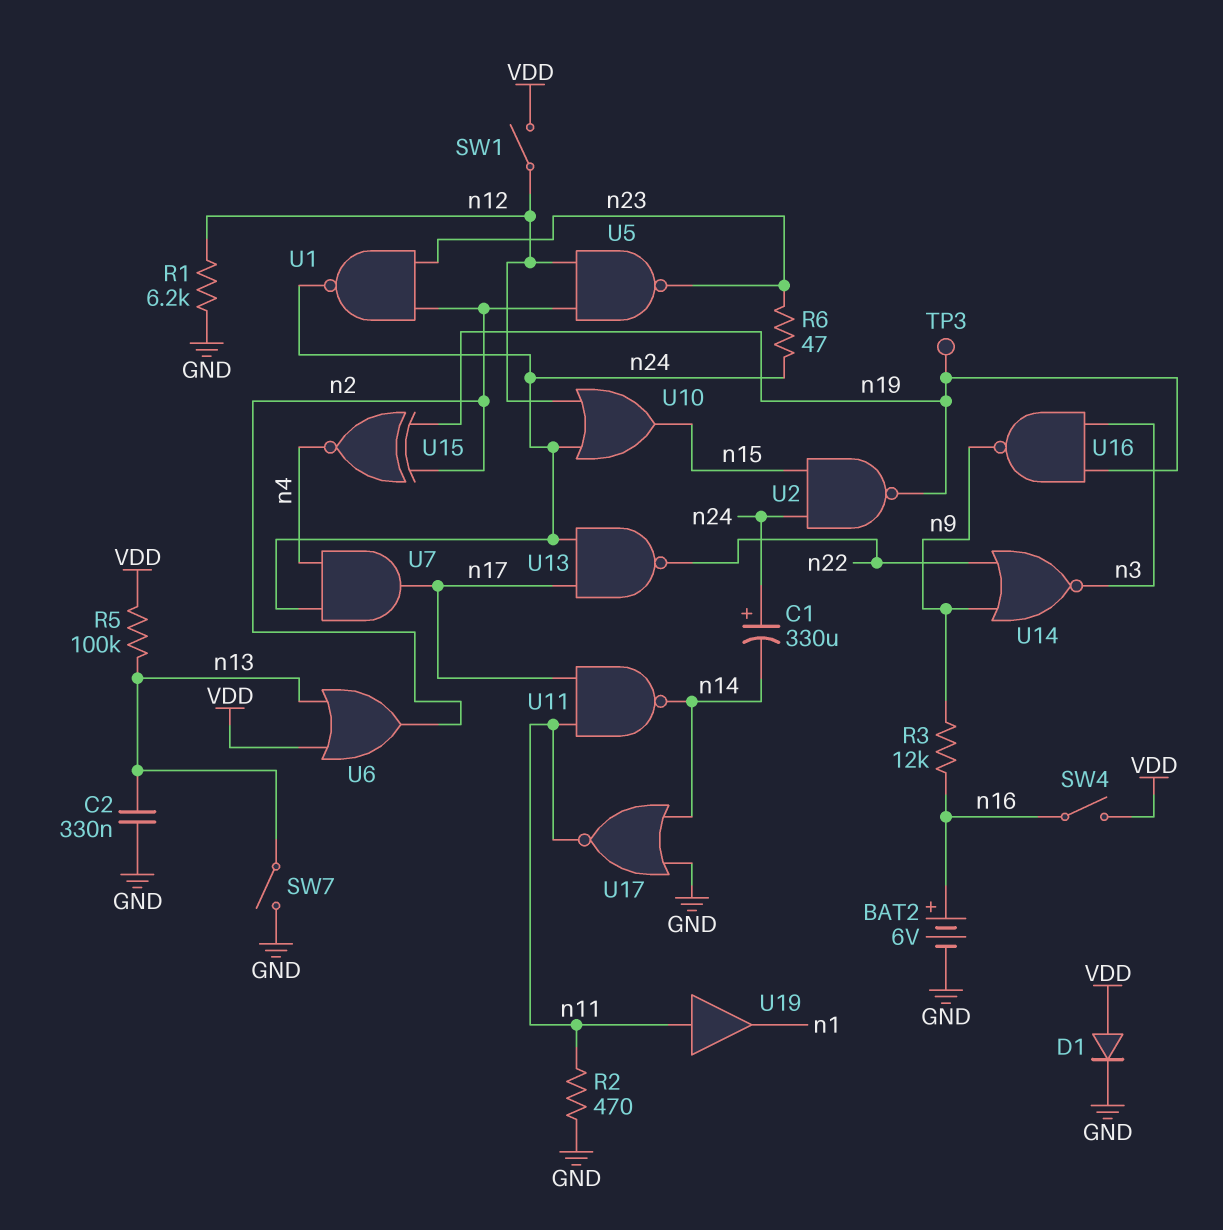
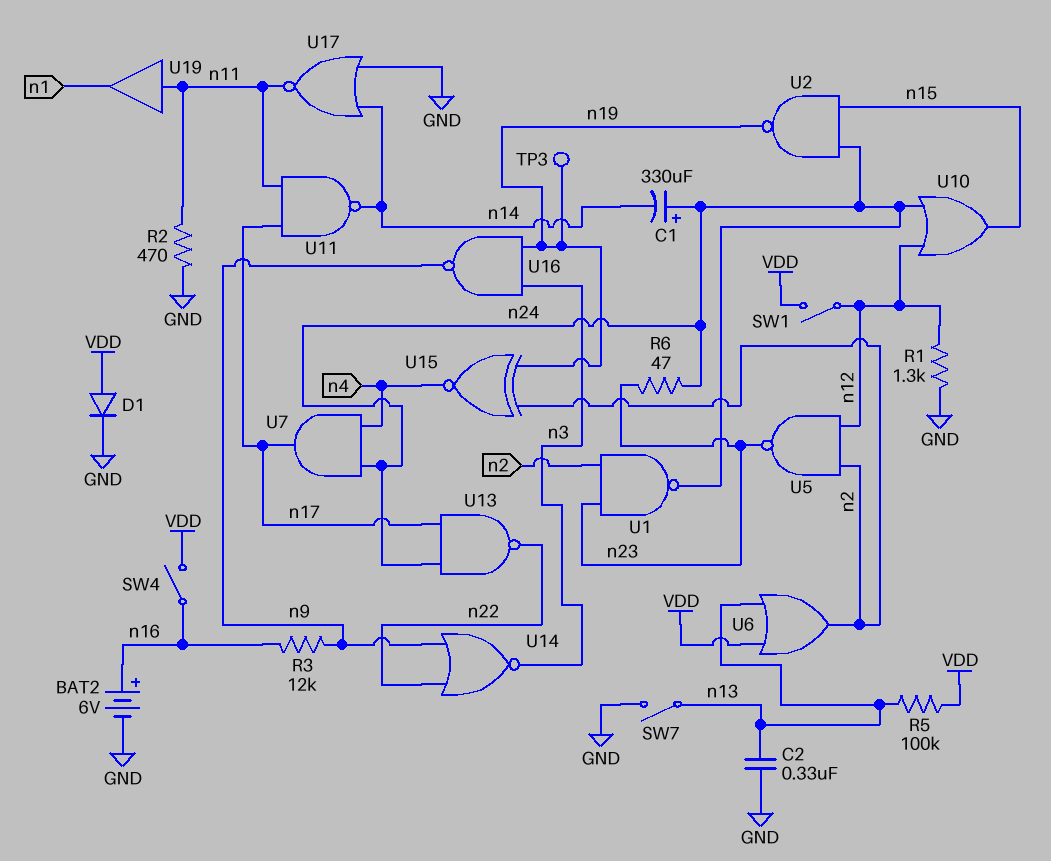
R1: 6.2k (GND, n12) -> 1.3k (GND, n12)

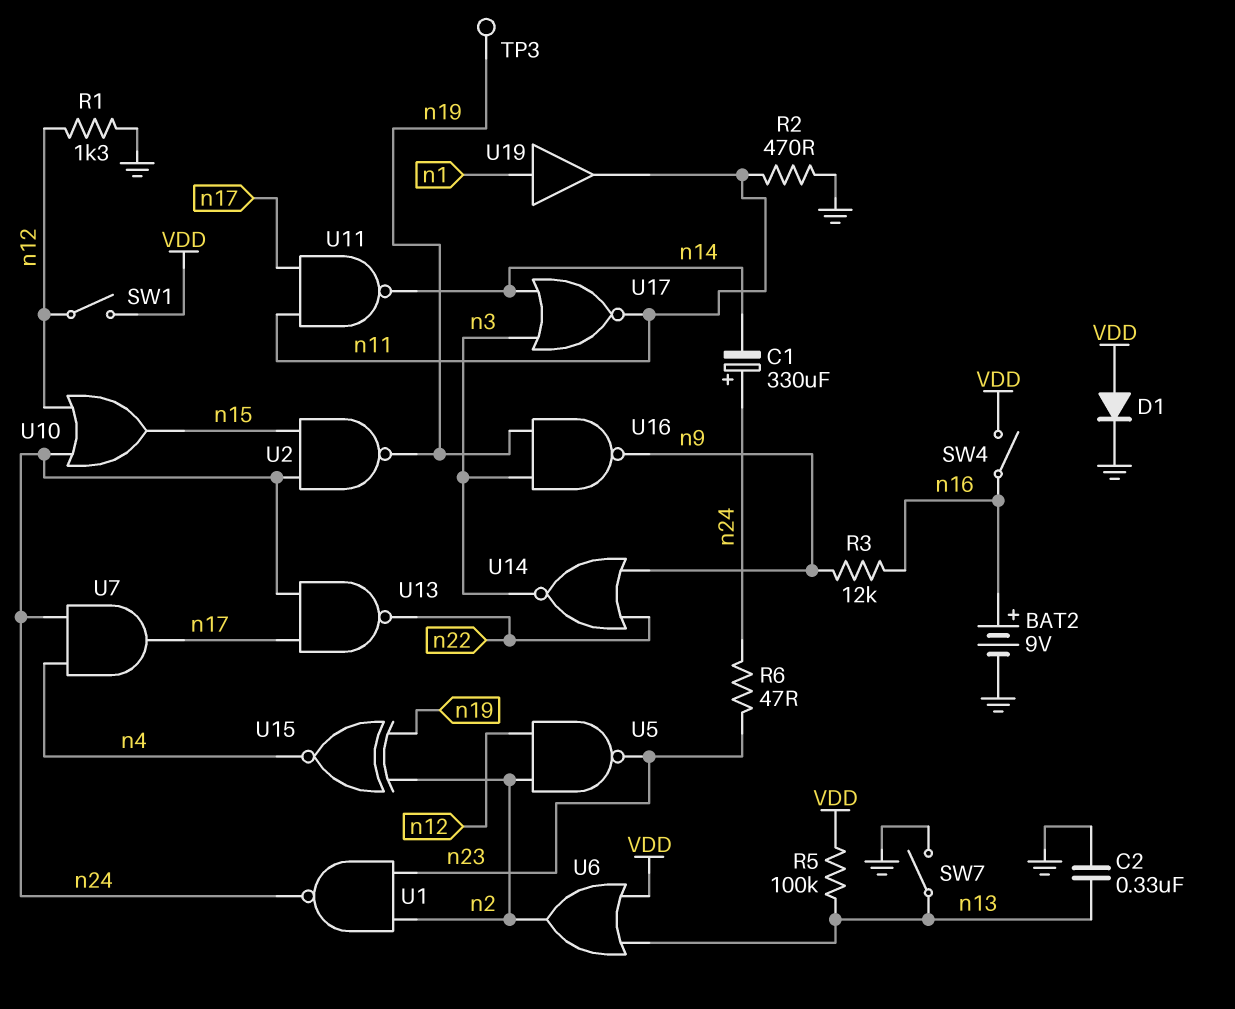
BAT2: 6V (plus n16, minus GND) -> 9V (plus n16, minus GND)
U17: NOR (in GND, in n14, out n11) -> NOR (in n3, in n14, out n11)
U19: buffer (in n11, out n1) -> buffer (in n1, out n11)

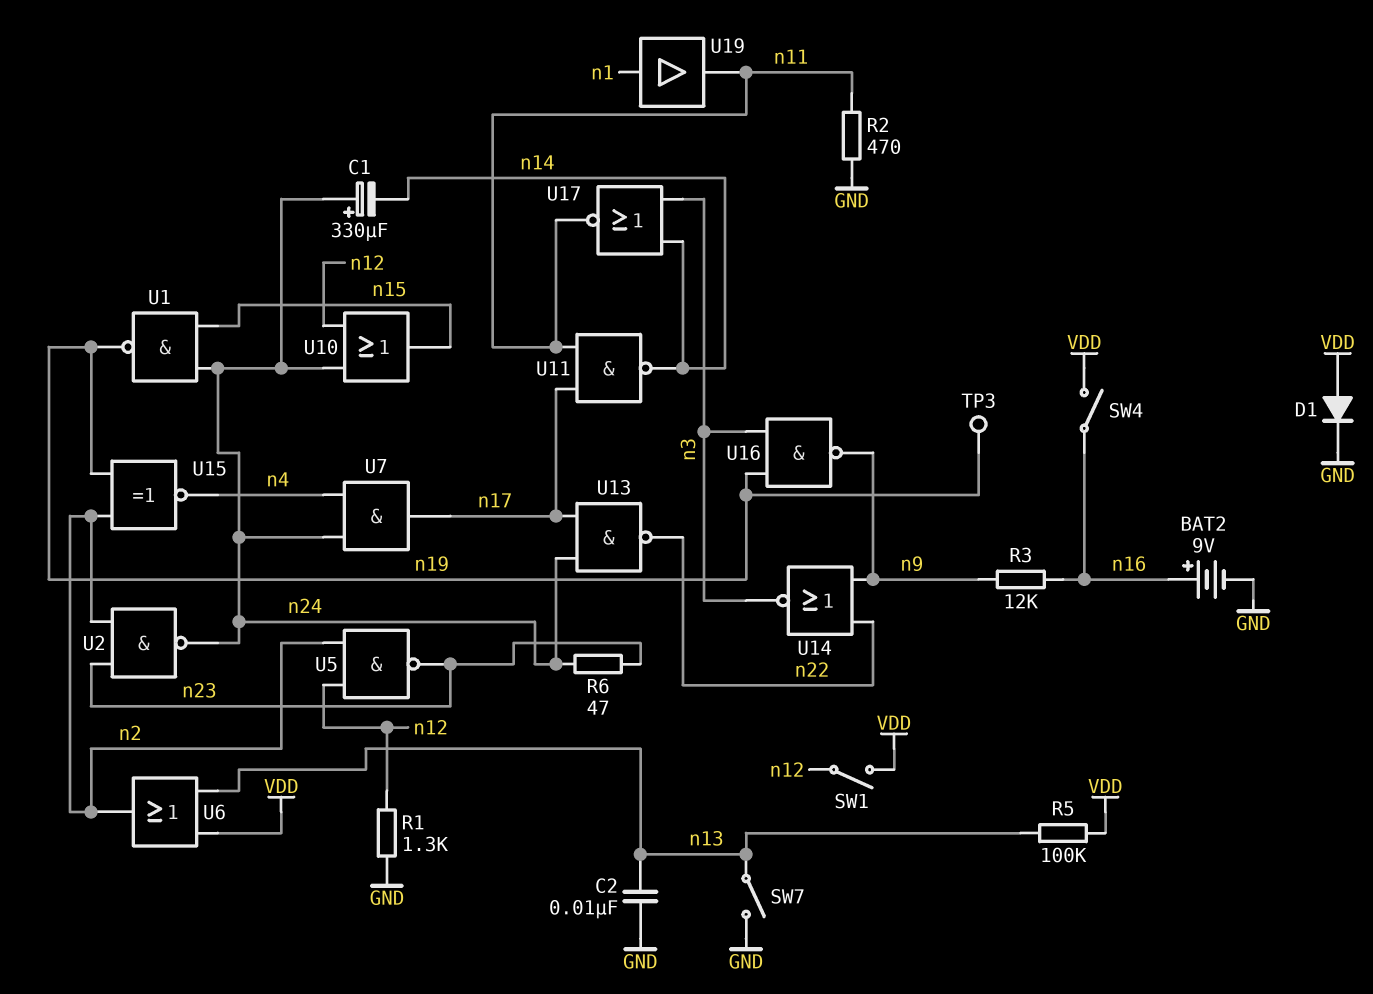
C2: 330nF (GND, n13) -> 10nF (GND, n13)
U1: NAND (in n2, in n23, out n24) -> NAND (in n15, in n24, out n19)
U2: NAND (in n15, in n24, out n19) -> NAND (in n2, in n23, out n24)

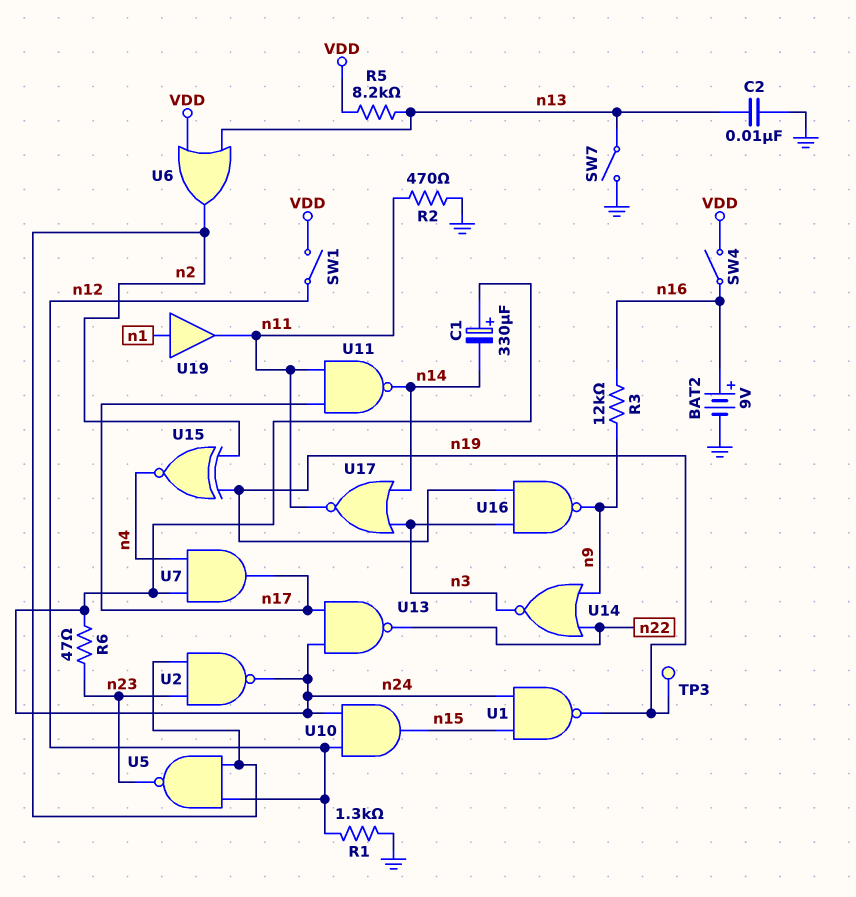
D1: diode (A VDD, K GND) -> none
R5: 100k (VDD, n13) -> 8.2k (VDD, n13)
U10: OR (in n12, in n24, out n15) -> AND (in n12, in n24, out n15)

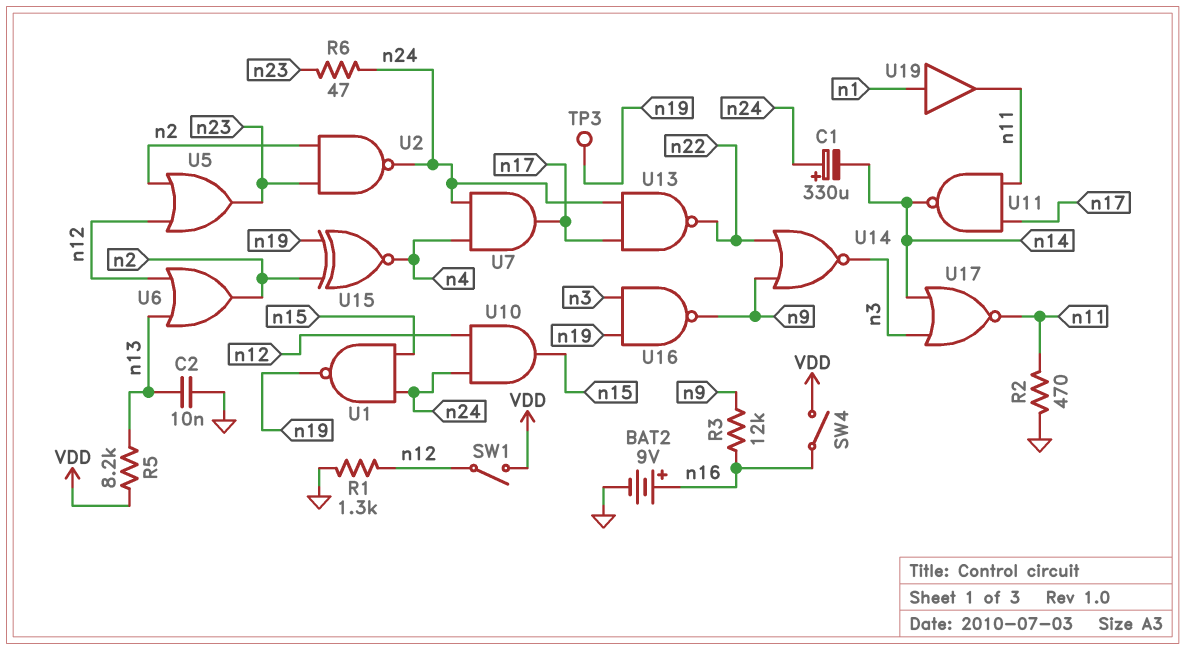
SW7: switch (GND, n13) -> none
U5: NAND (in n2, in n12, out n23) -> OR (in n2, in n12, out n23)
U6: OR (in VDD, in n13, out n2) -> OR (in n12, in n13, out n2)

